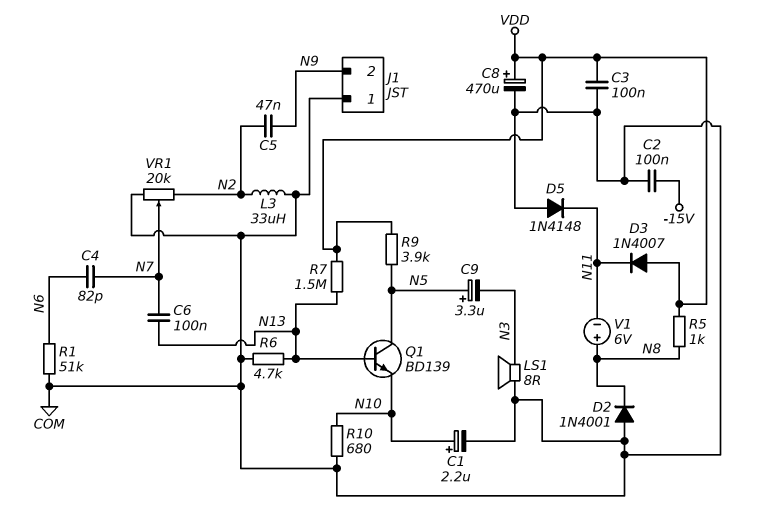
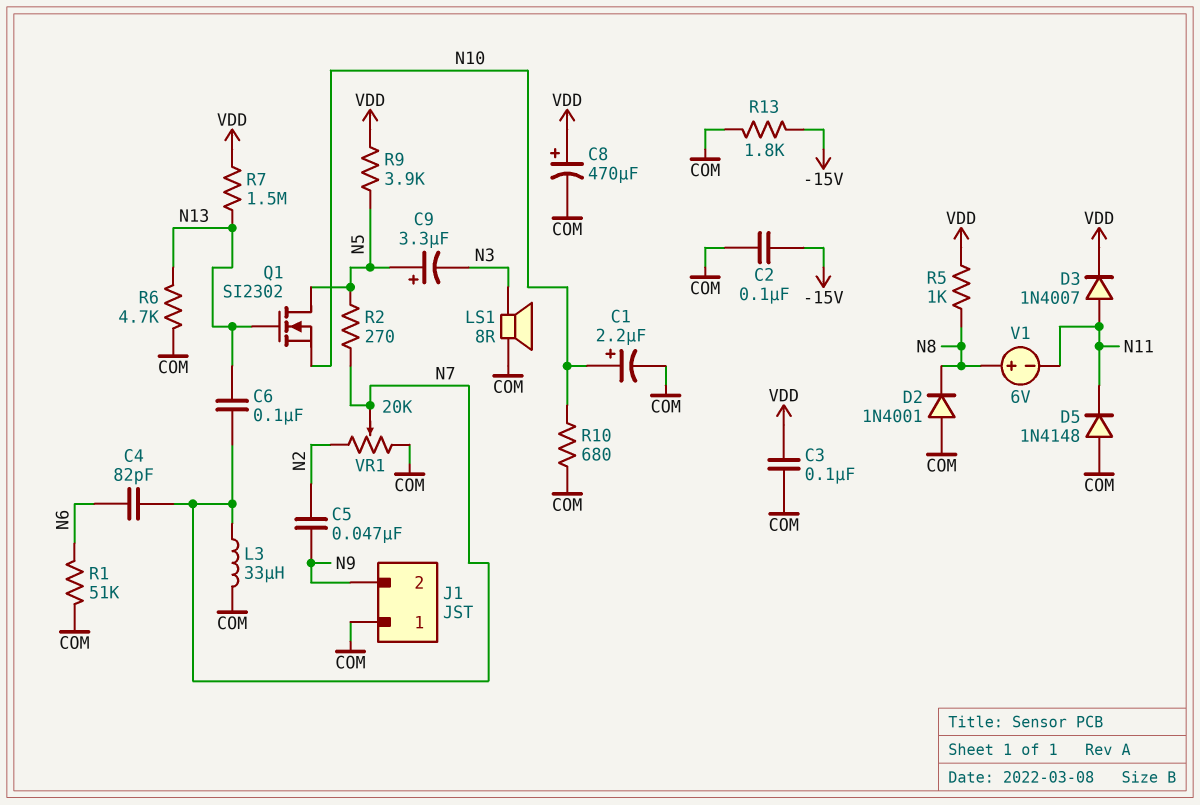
D3: diode 1N4007 (A VDD, K N11) -> diode 1N4007 (A N11, K VDD)
L3: 33uH (COM, N2) -> 33uH (COM, N7)
Q1: NPN BD139 (B N13, C N5, E N10) -> NMOS SI2302 (G N13, D N5, S N10)
R2: none -> 270 (N5, N7)
R13: none -> 1.8k (-15V, COM)

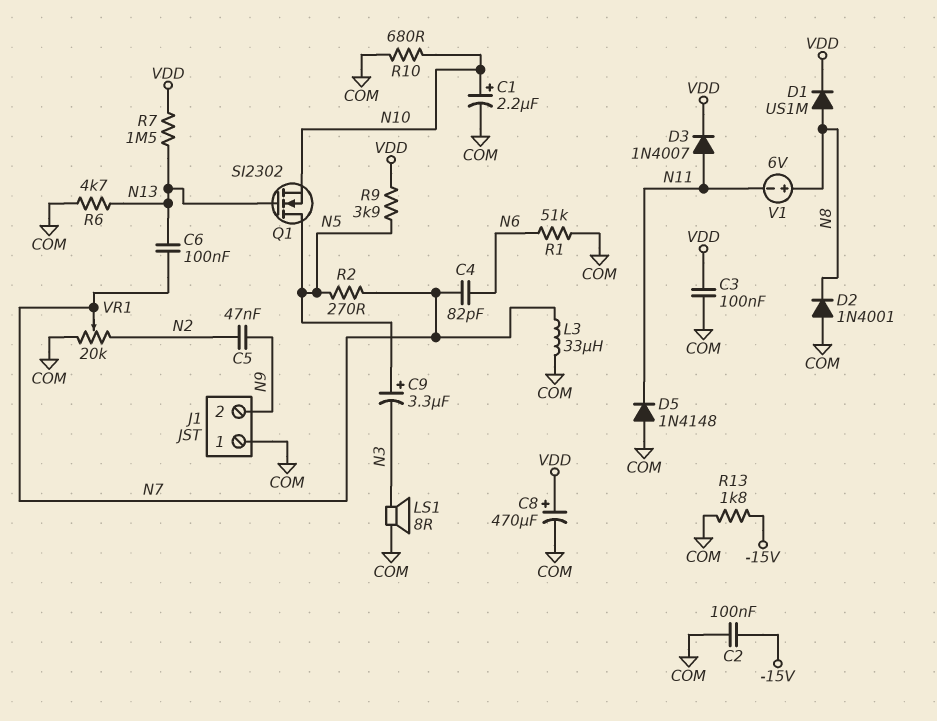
D1: none -> diode US1M (A N8, K VDD)
R5: 1k (N8, VDD) -> none

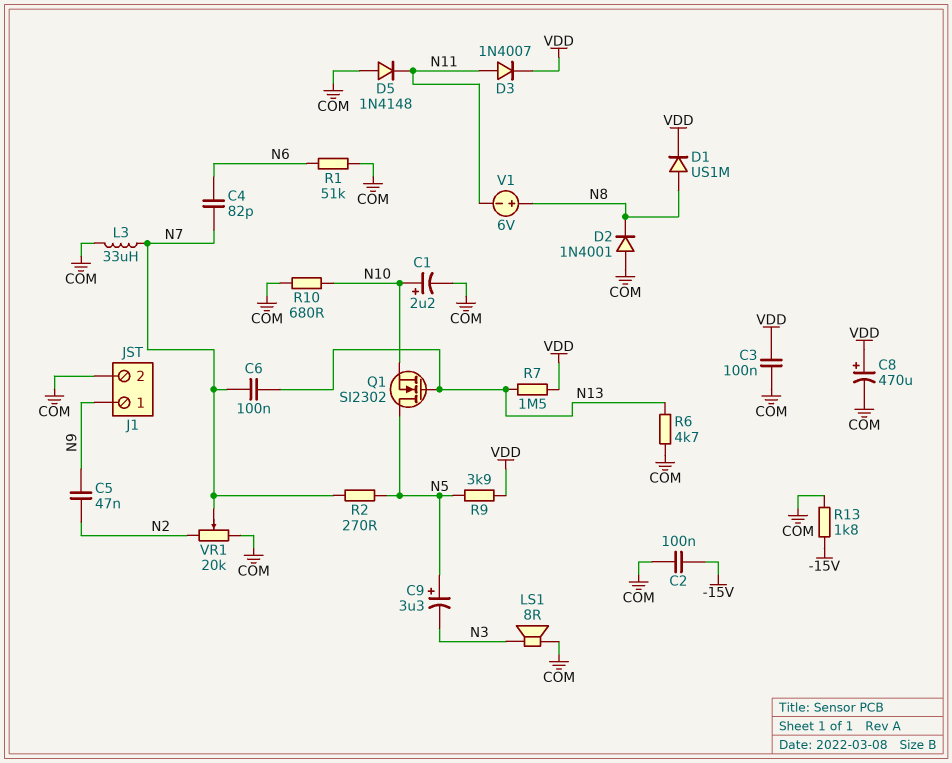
J1 pin 1: COM -> N9
J1 pin 2: N9 -> COM

